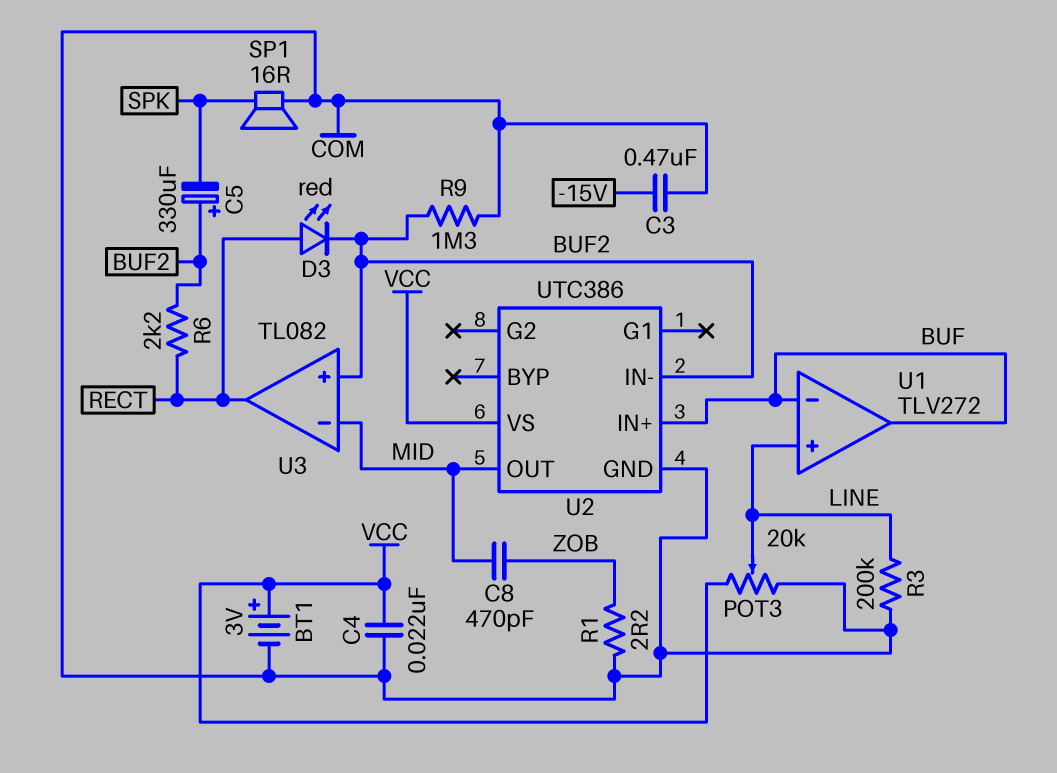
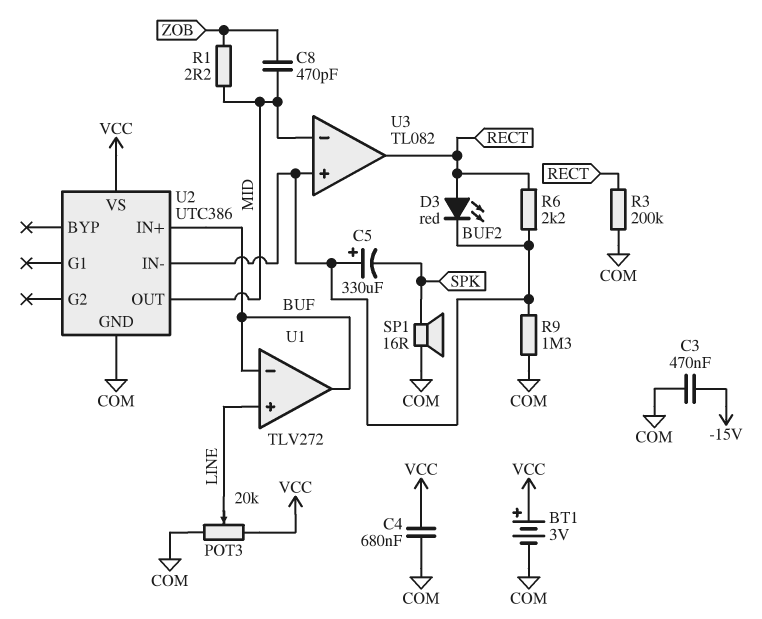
C4: 22nF (COM, VCC) -> 680nF (COM, VCC)
R1: 2.2 (COM, ZOB) -> 2.2 (MID, ZOB)
R3: 200k (COM, LINE) -> 200k (COM, RECT)

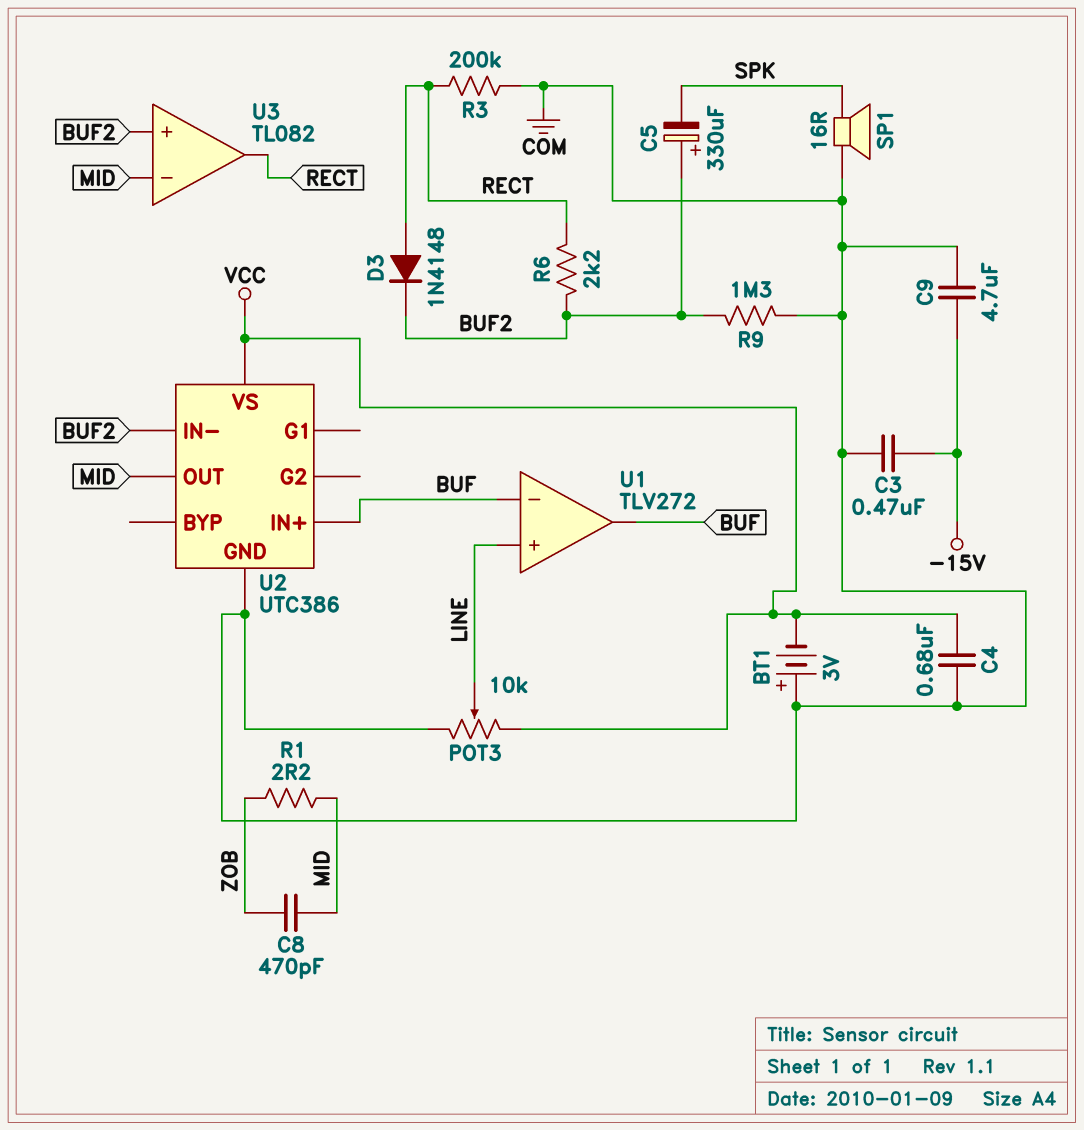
BT1: 3V (plus VCC, minus COM) -> 3V (plus COM, minus VCC)
C9: none -> 4.7uF (-15V, COM)
D3: LED red (A RECT, K BUF2) -> diode 1N4148 (A RECT, K BUF2)
POT3: 20k (COM, VCC, wiper LINE) -> 10k (COM, VCC, wiper LINE)

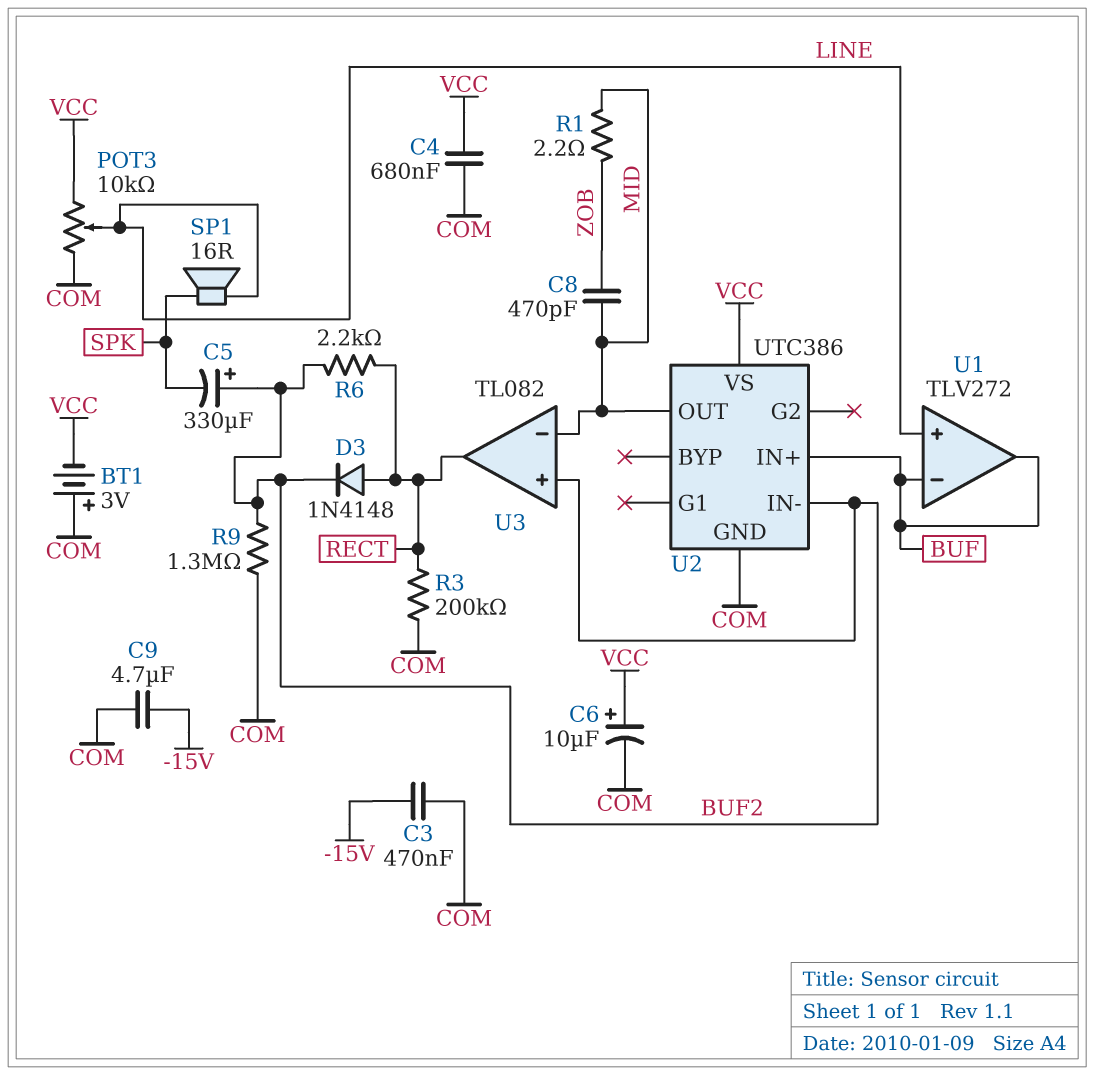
C6: none -> 10uF (plus VCC, minus COM)
SP1: speaker 16R (COM, SPK) -> speaker 16R (LINE, SPK)

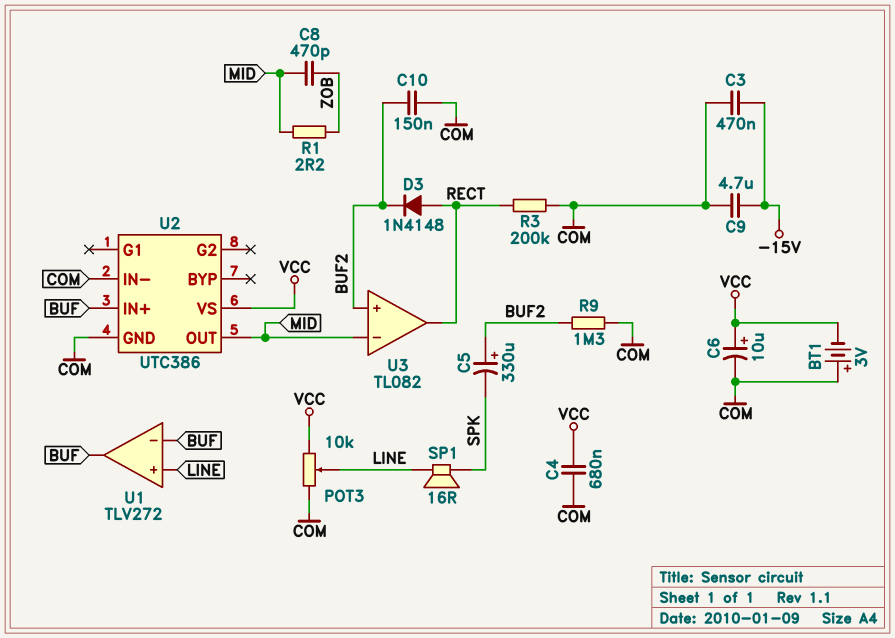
C10: none -> 150nF (BUF2, COM)
R6: 2.2k (BUF2, RECT) -> none
U2 pin IN-: BUF2 -> COM

